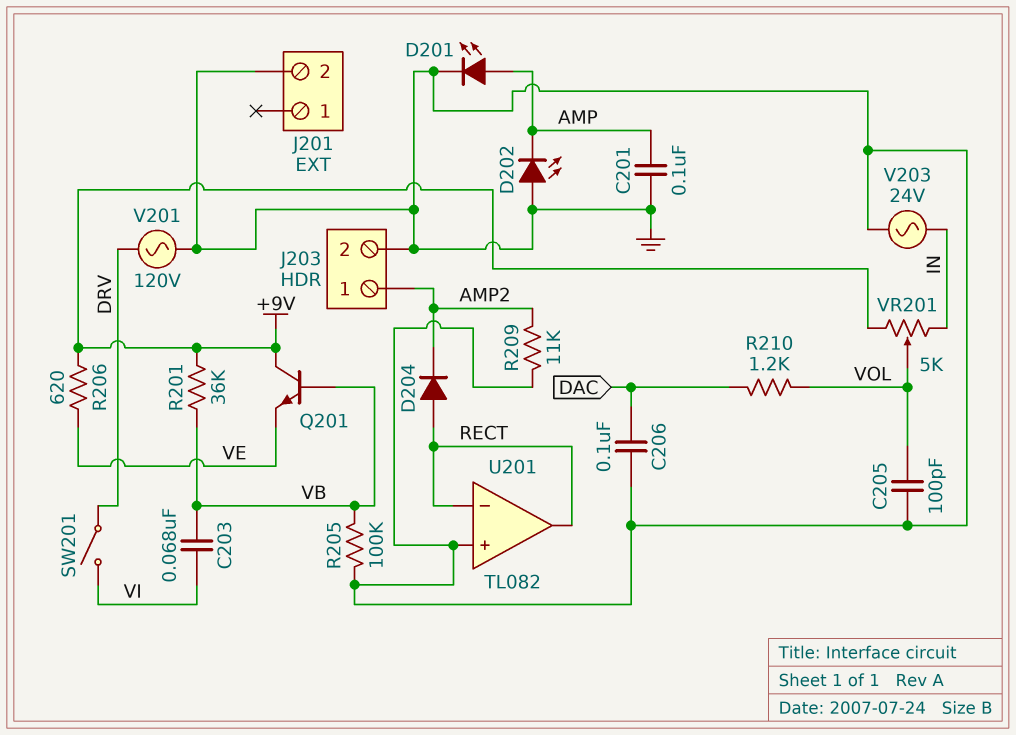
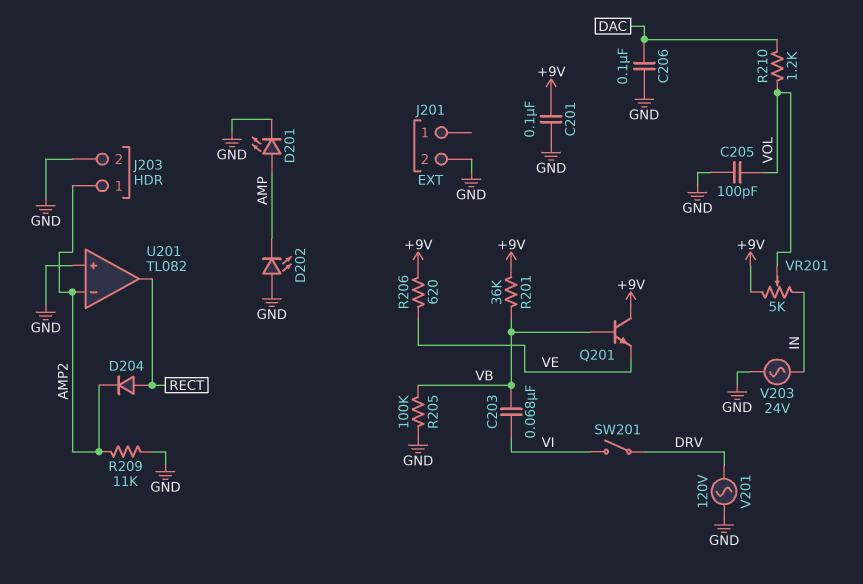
C201: 100nF (AMP, GND) -> 100nF (+9V, GND)
U201 pin in-: RECT -> AMP2

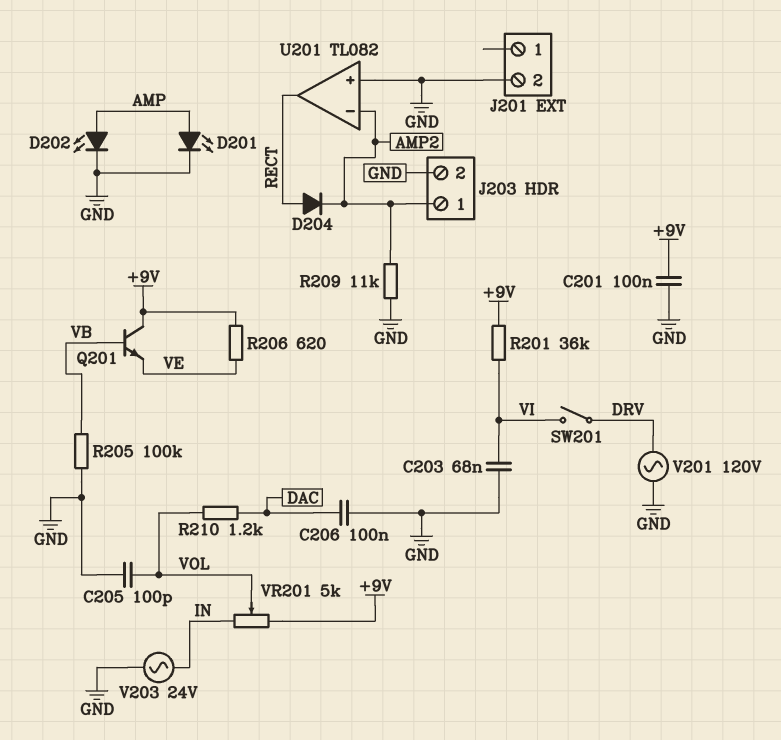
C203: 68nF (VB, VI) -> 68nF (GND, VI)
D202: LED (A GND, K AMP) -> LED (A AMP, K GND)
R201: 36k (+9V, VB) -> 36k (+9V, VI)

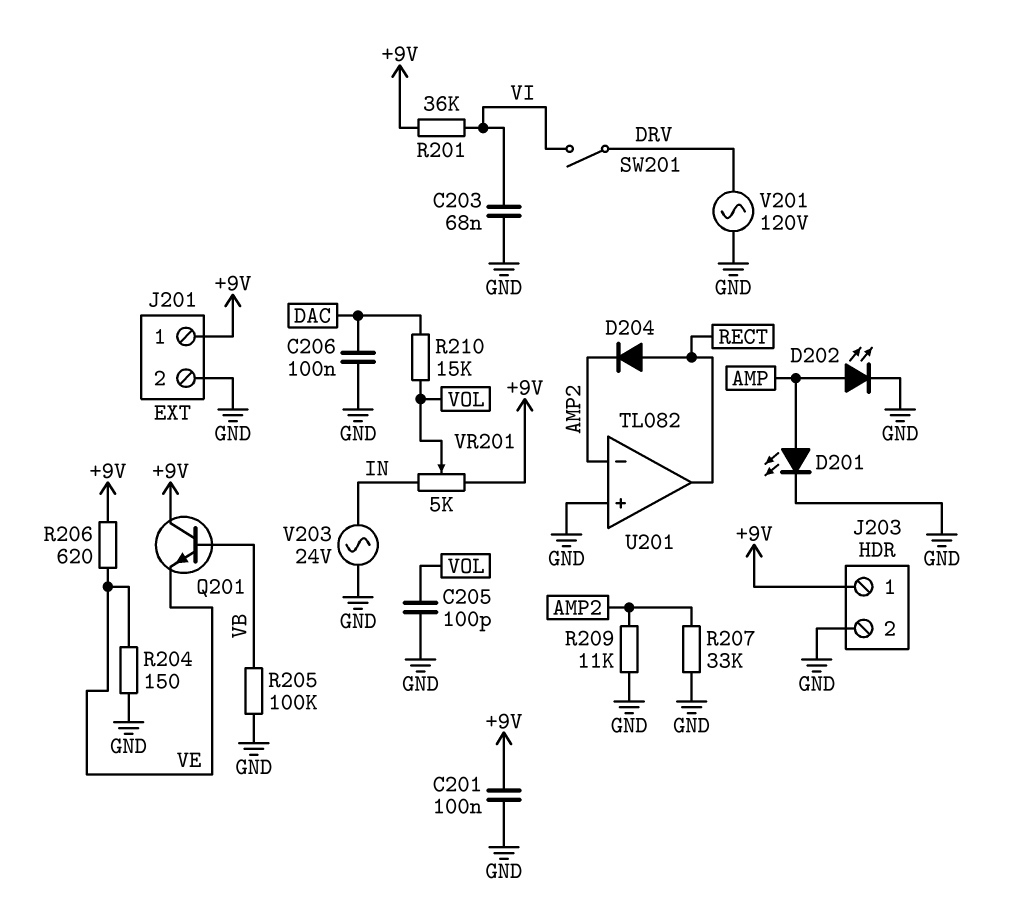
J201 pin 1: none -> +9V
J203 pin 1: AMP2 -> +9V
R204: none -> 150 (GND, VE)
R207: none -> 33k (AMP2, GND)
R210: 1.2k (DAC, VOL) -> 15k (DAC, VOL)

